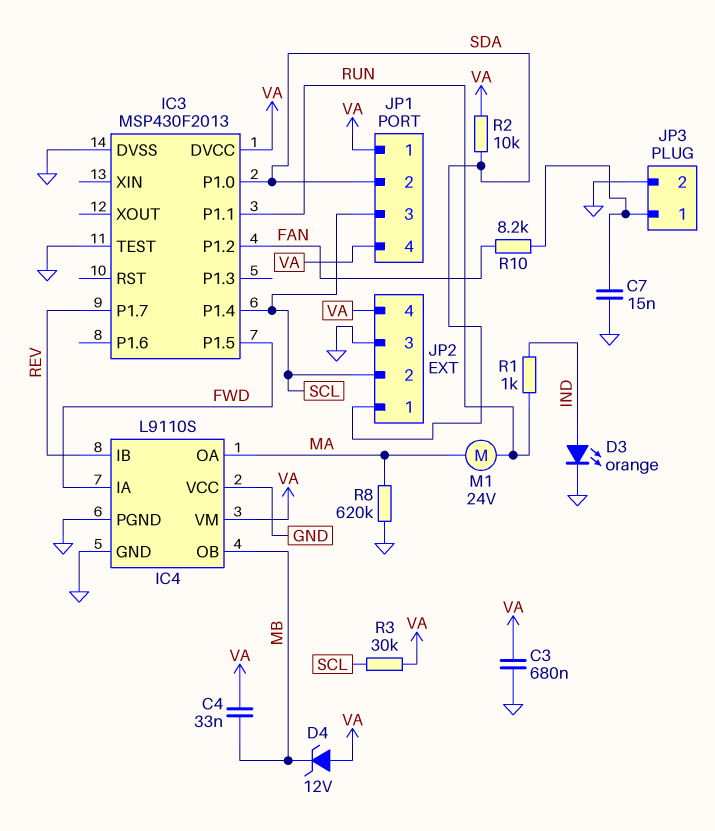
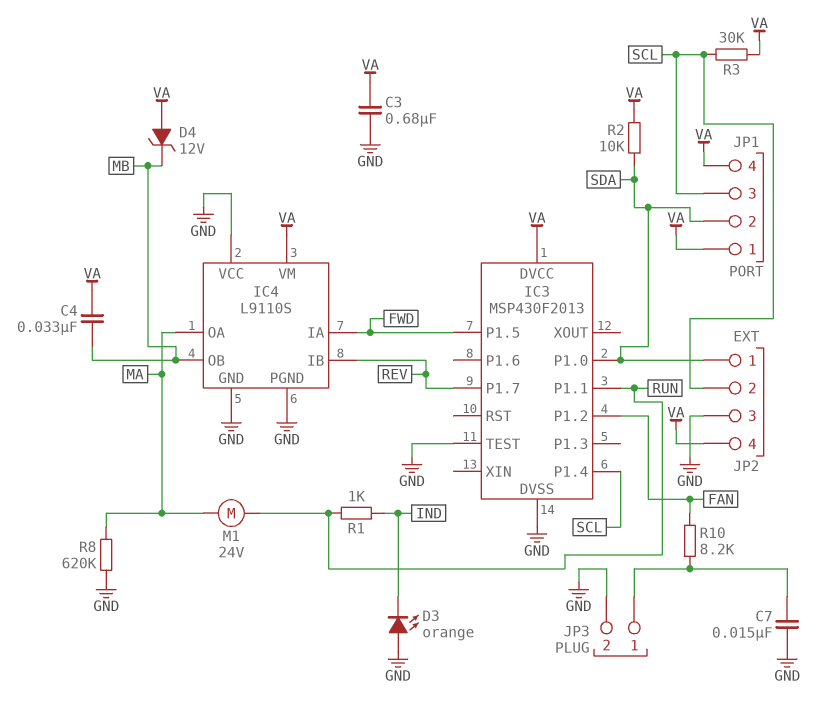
D3: LED orange (A IND, K GND) -> LED orange (A GND, K IND)

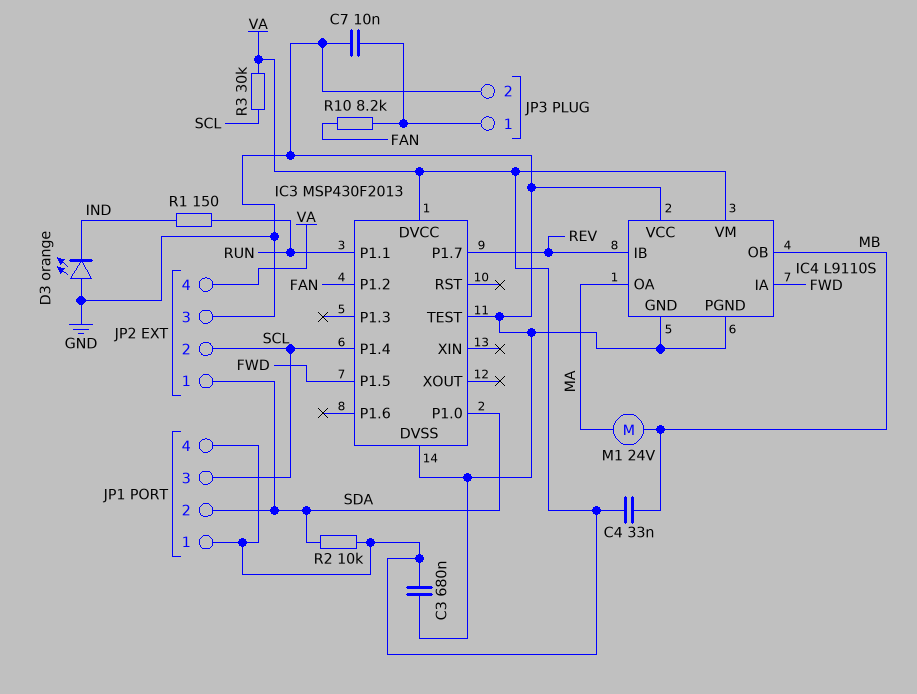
C7: 15nF (GND, JP3/1) -> 10nF (GND, JP3/1)
D4: zener 12V (A VA, K MB) -> none
M1: motor 24V (MA, RUN) -> motor 24V (MA, MB)
R1: 1k (IND, RUN) -> 150 (IND, RUN)
R8: 620k (GND, MA) -> none

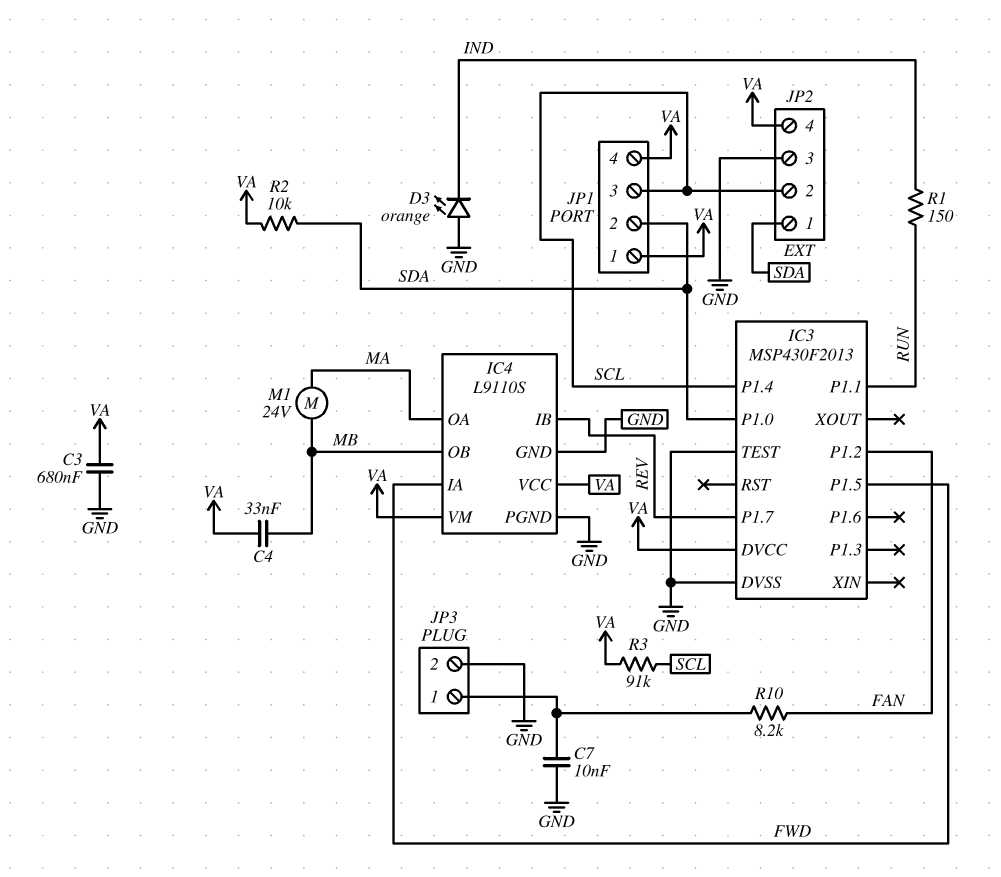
IC4 pin VCC: GND -> VA
R3: 30k (SCL, VA) -> 91k (SCL, VA)

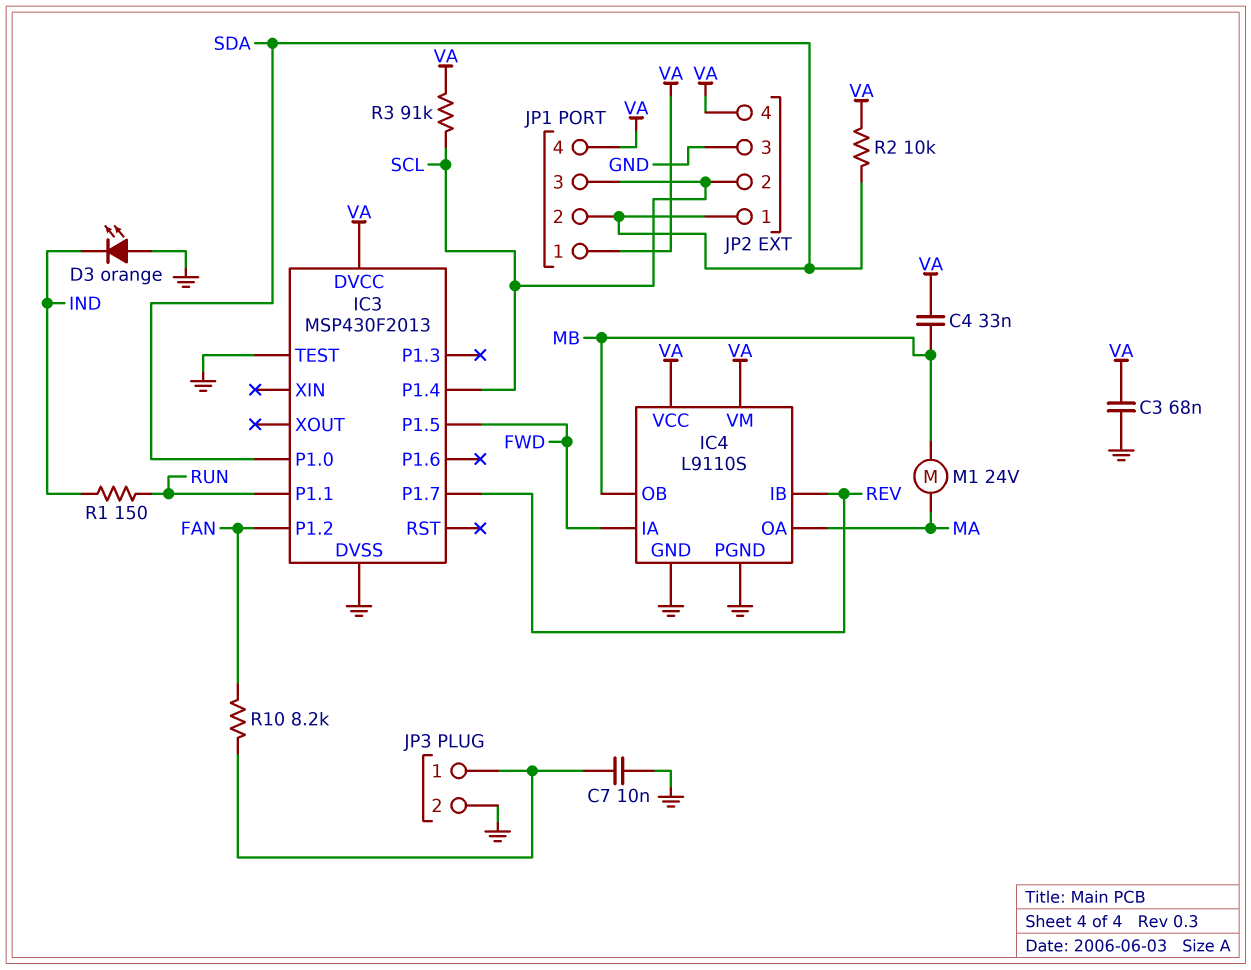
C3: 680nF (GND, VA) -> 68nF (GND, VA)

